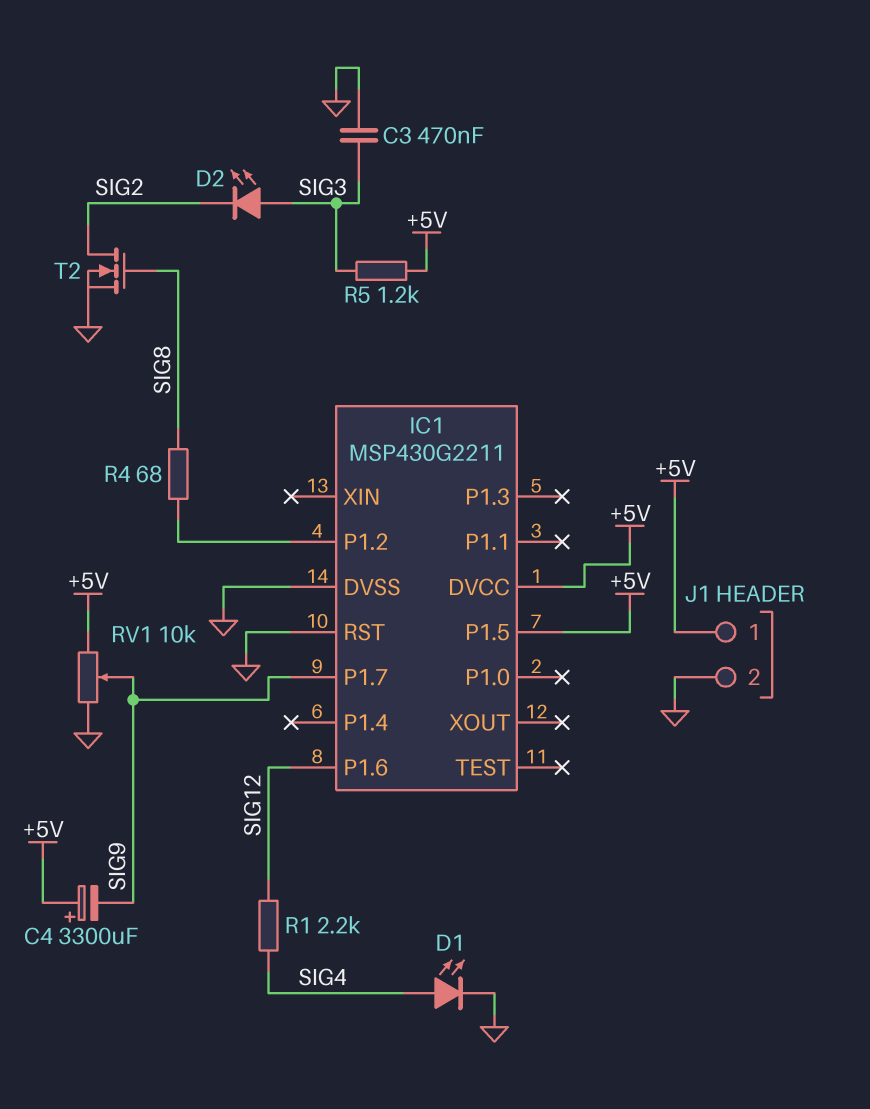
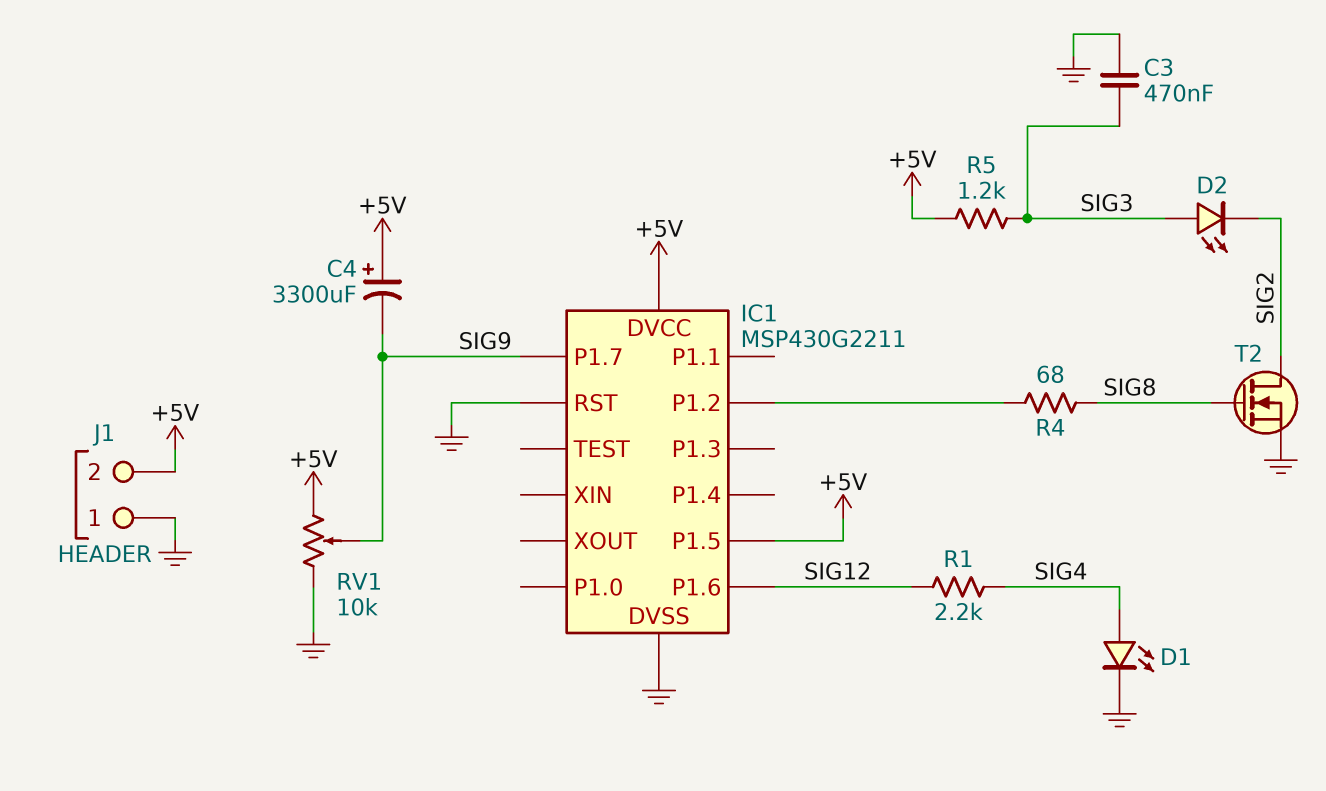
J1 pin 1: +5V -> GND
J1 pin 2: GND -> +5V

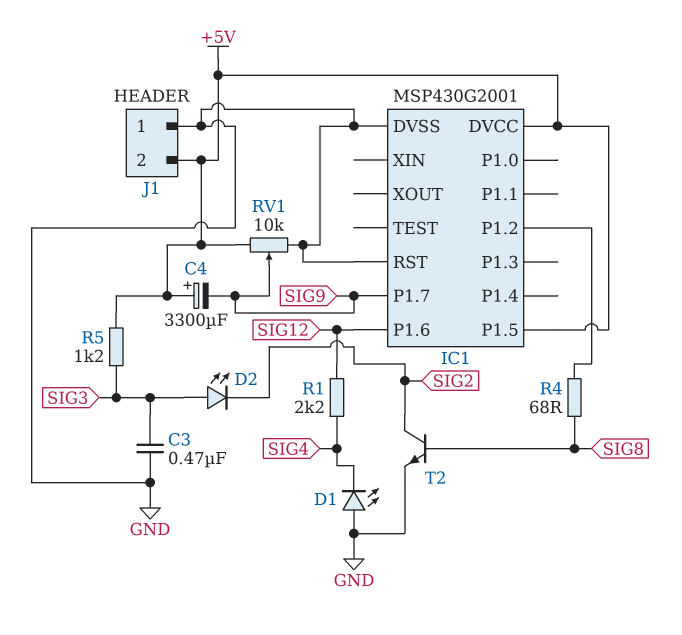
D1: LED (A SIG4, K GND) -> LED (A GND, K SIG4)
IC1: MSP430G2211 -> MSP430G2001
T2: NMOS (G SIG8, D SIG2, S GND) -> NPN (B SIG8, C SIG2, E GND)

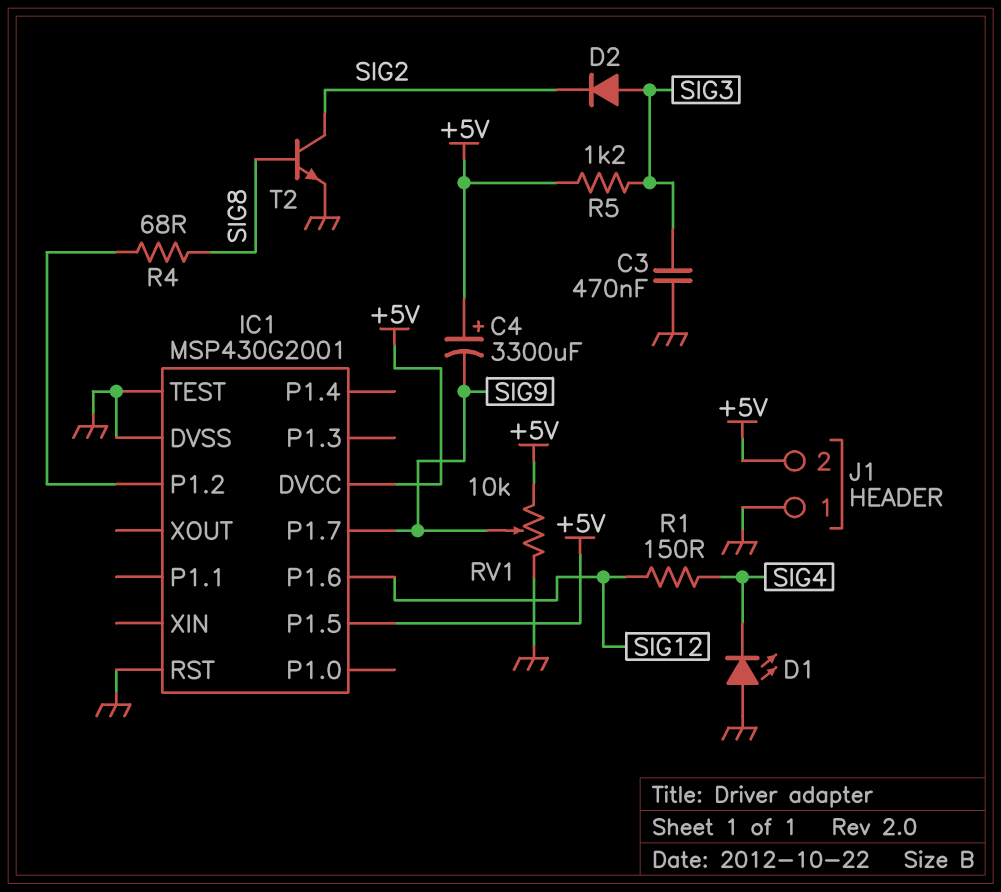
D2: LED (A SIG3, K SIG2) -> diode (A SIG3, K SIG2)
IC1 pin TEST: none -> GND
R1: 2.2k (SIG4, SIG12) -> 150 (SIG4, SIG12)

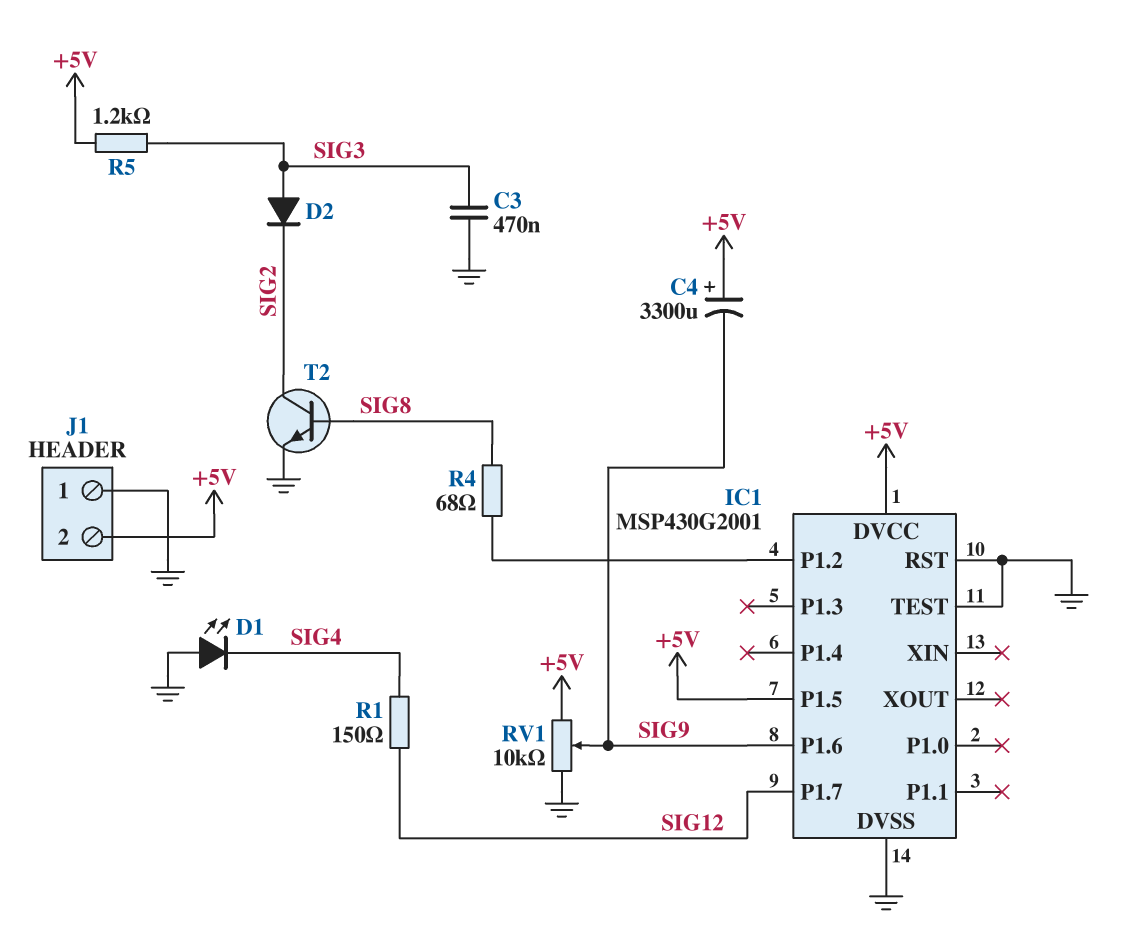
IC1 pin P1.6: SIG12 -> SIG9
IC1 pin P1.7: SIG9 -> SIG12

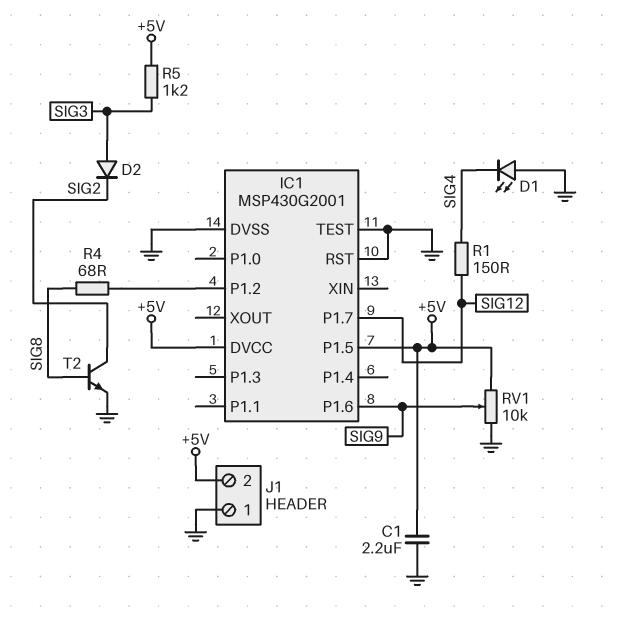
C1: none -> 2.2uF (+5V, GND)
C3: 470nF (GND, SIG3) -> none
C4: 3300uF (plus +5V, minus SIG9) -> none

